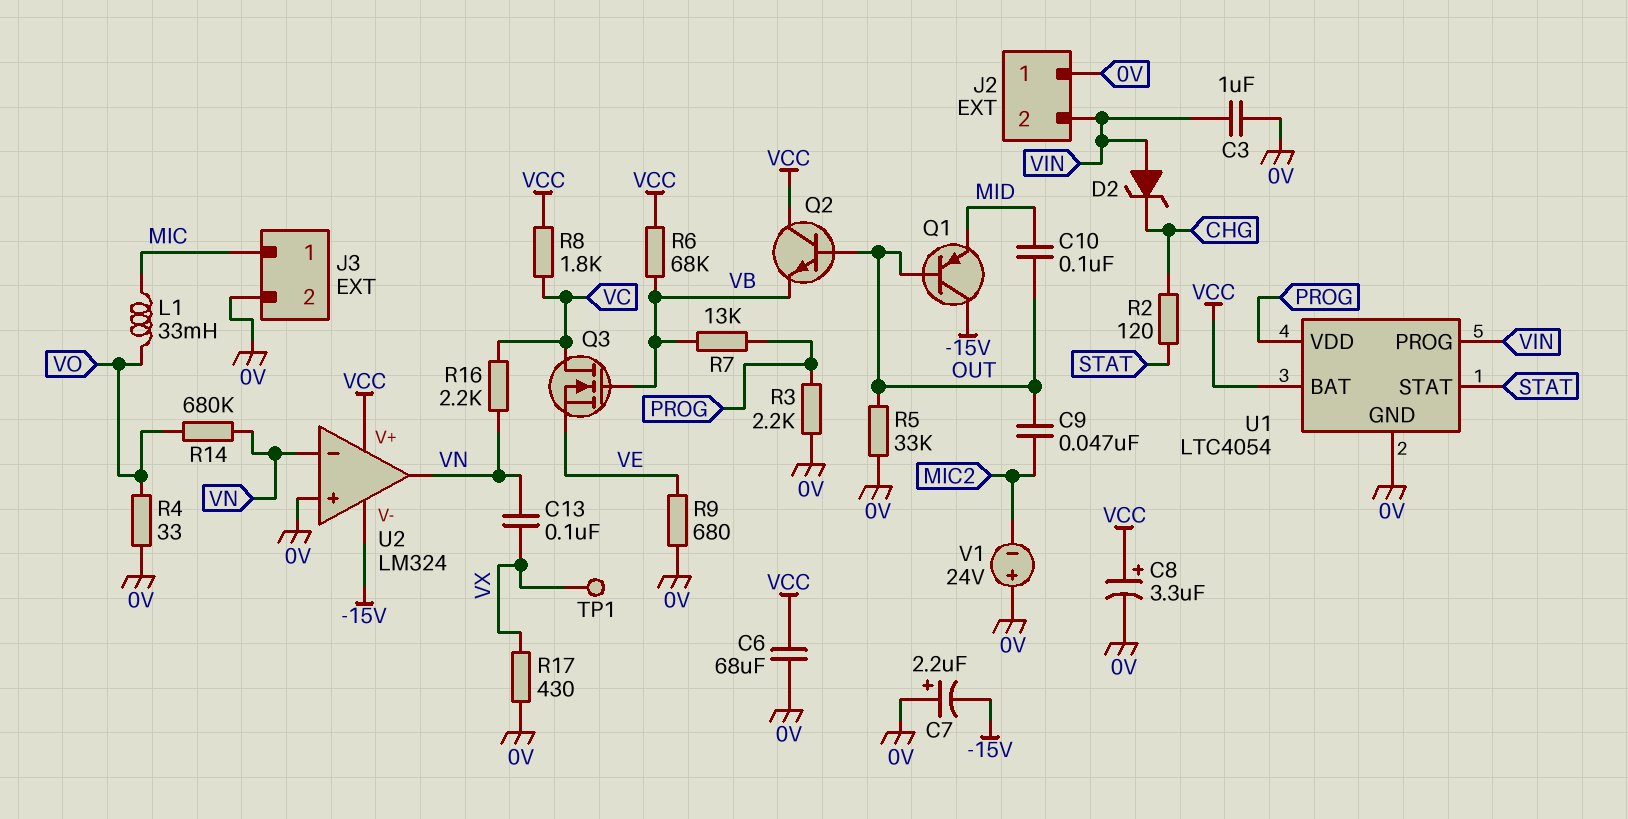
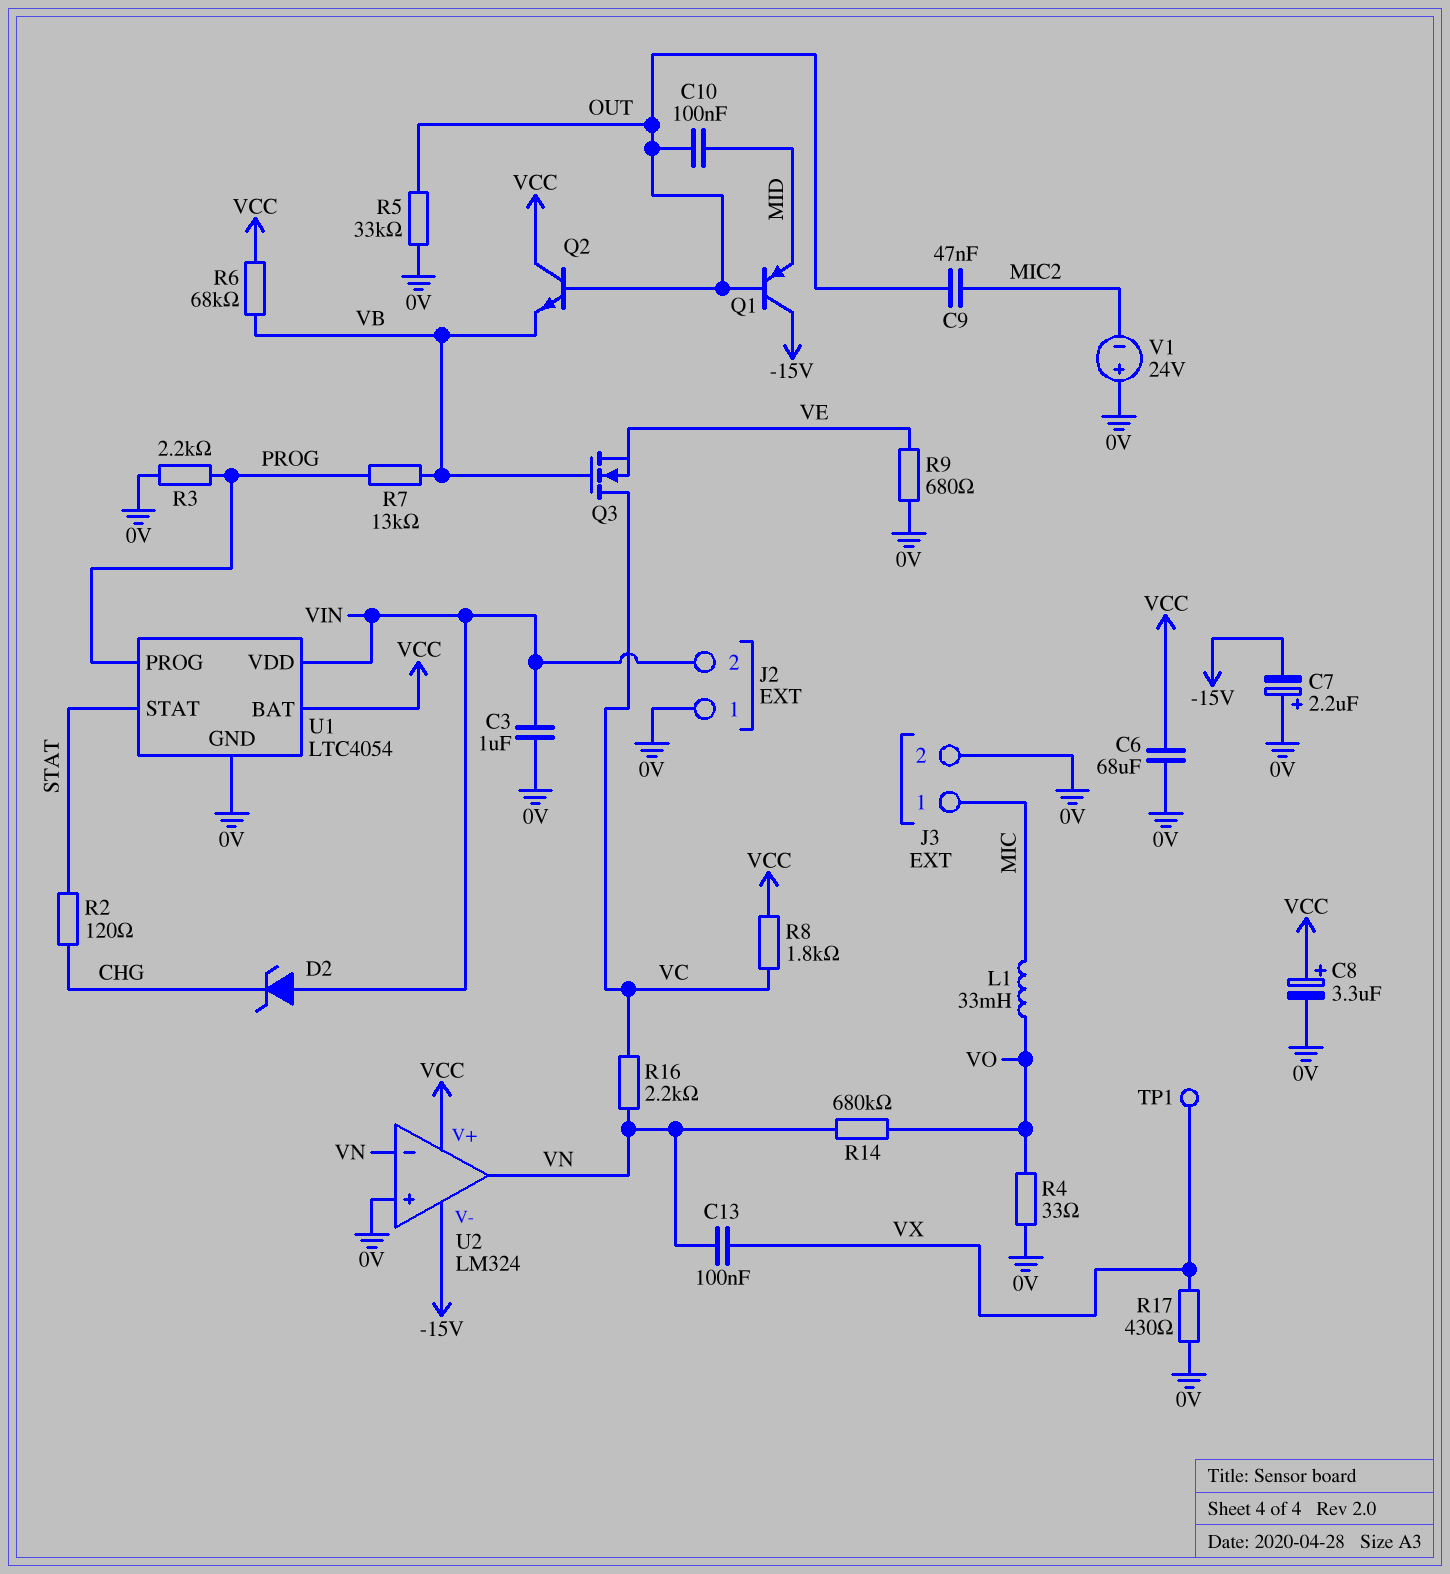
U1 pin PROG: VIN -> PROG
U1 pin VDD: PROG -> VIN

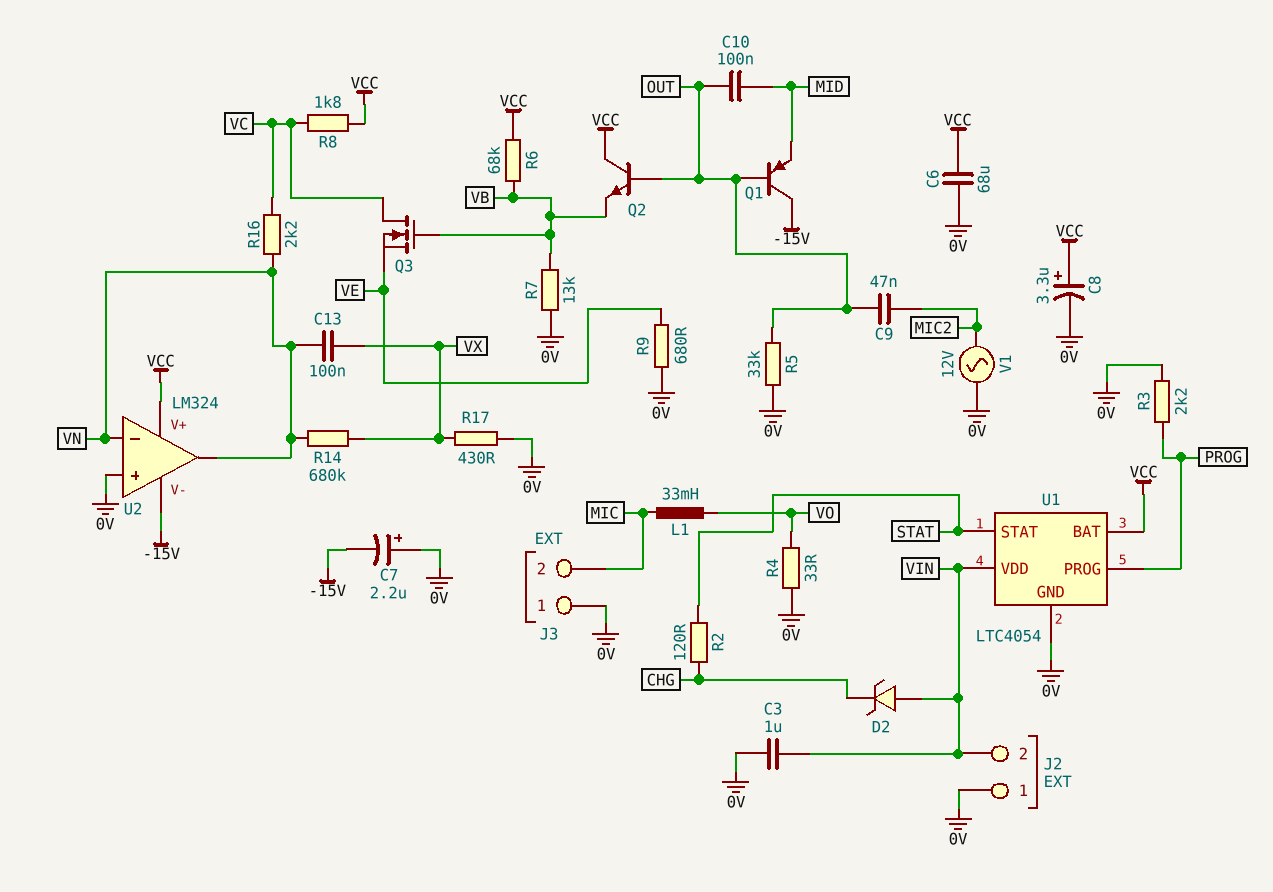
J3 pin 1: MIC -> 0V
J3 pin 2: 0V -> MIC
R7: 13k (PROG, VB) -> 13k (0V, VB)
R14: 680k (VN, VO) -> 680k (VN, VX)
TP1: test point (VX) -> none
V1: 24V (plus 0V, minus MIC2) -> AC 12V (0V, MIC2)

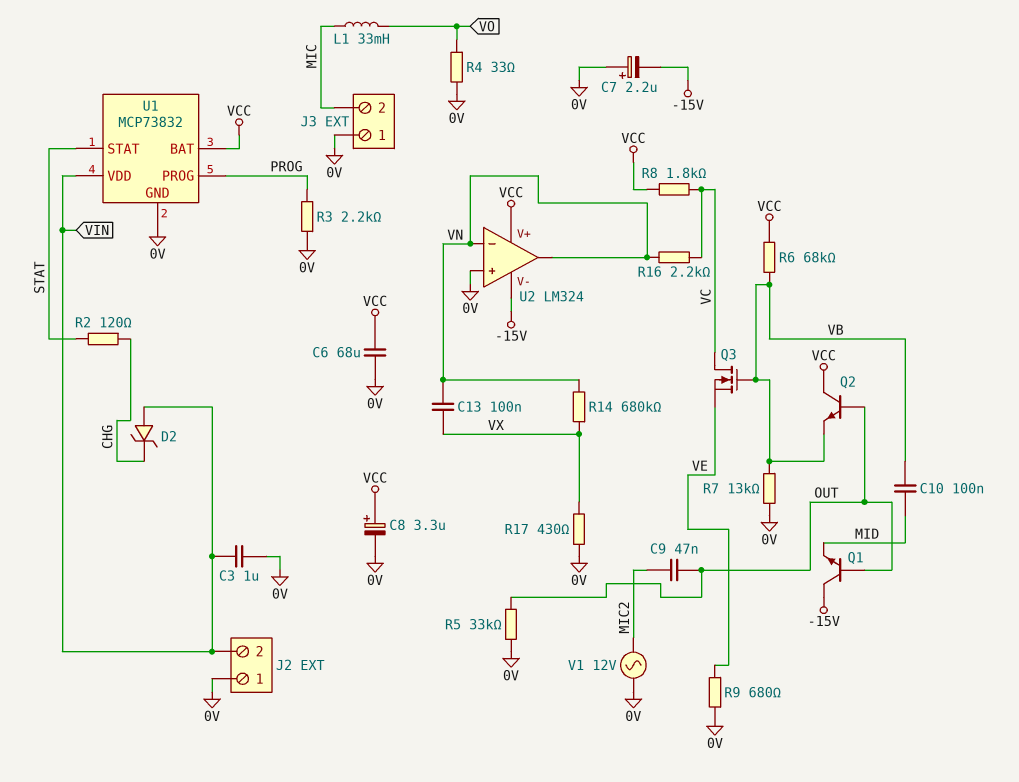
C10: 100nF (MID, OUT) -> 100nF (MID, VB)
Q1: PNP (B OUT, C -15V, E MID) -> NPN (B OUT, C -15V, E MID)
U1: LTC4054 -> MCP73832

